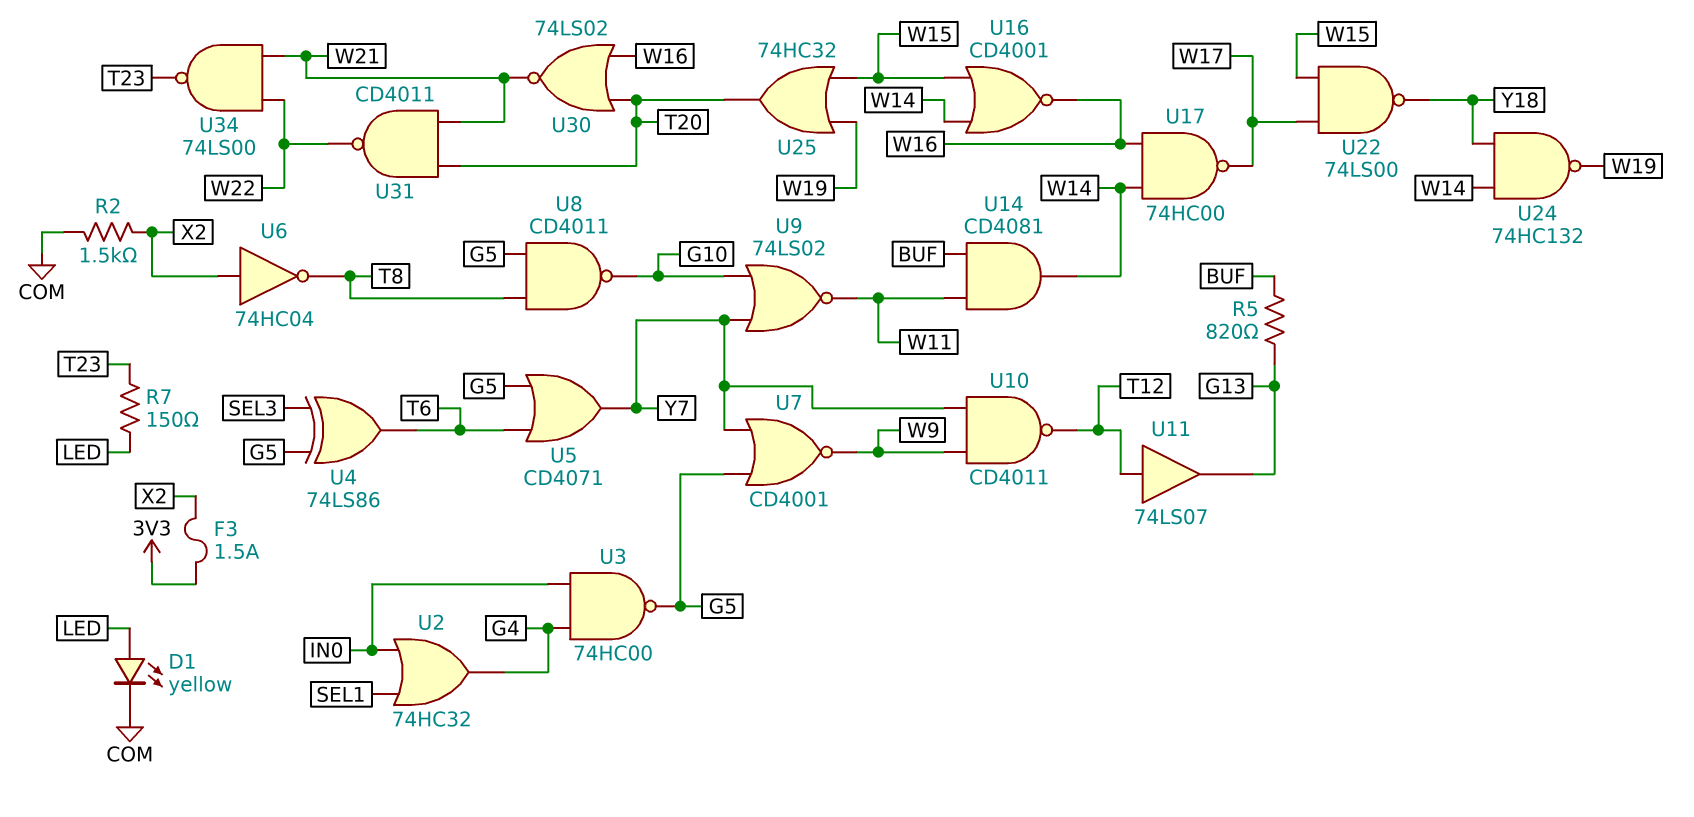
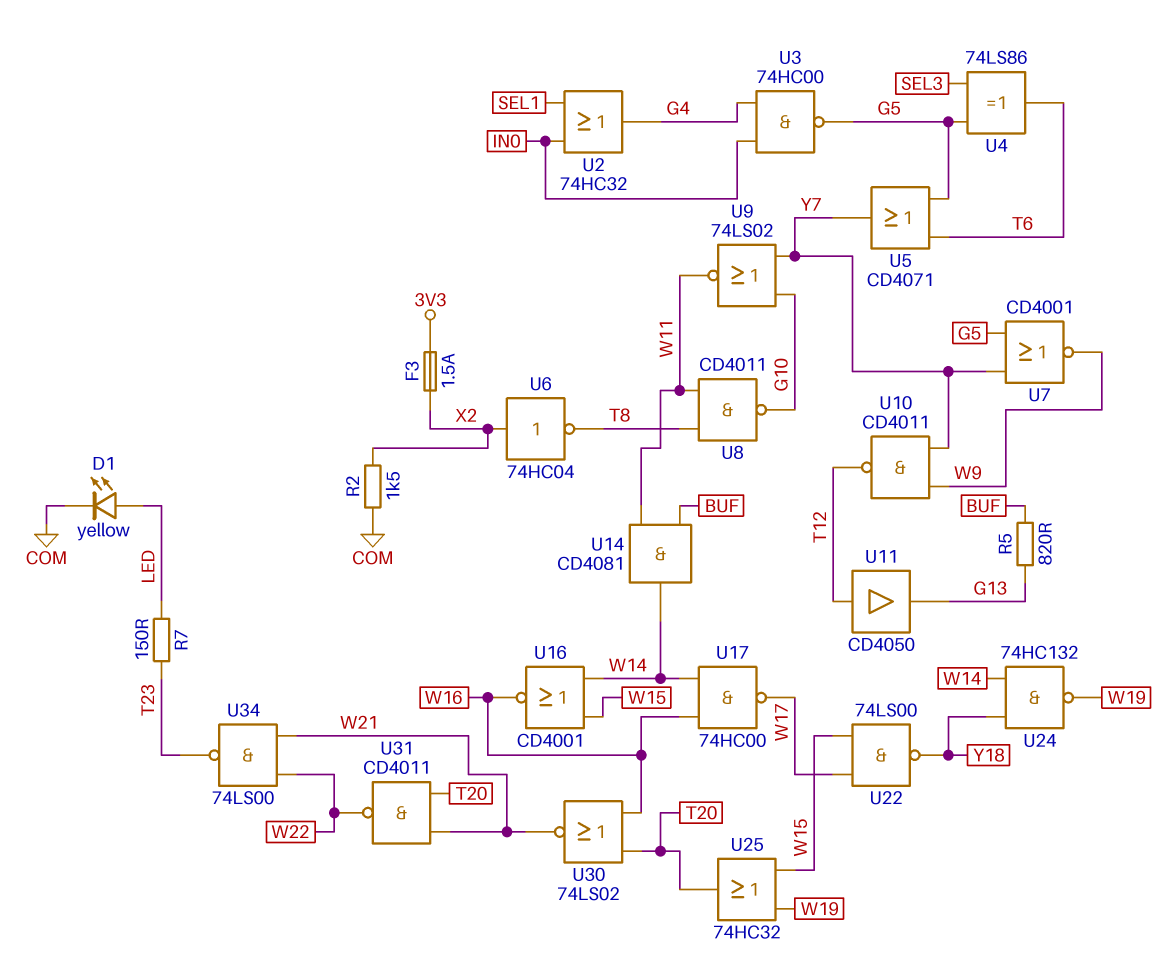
U8: NAND CD4011 (in G5, in T8, out G10) -> NAND CD4011 (in T8, in W11, out G10)
U11: buffer 74LS07 (in T12, out G13) -> buffer CD4050 (in T12, out G13)

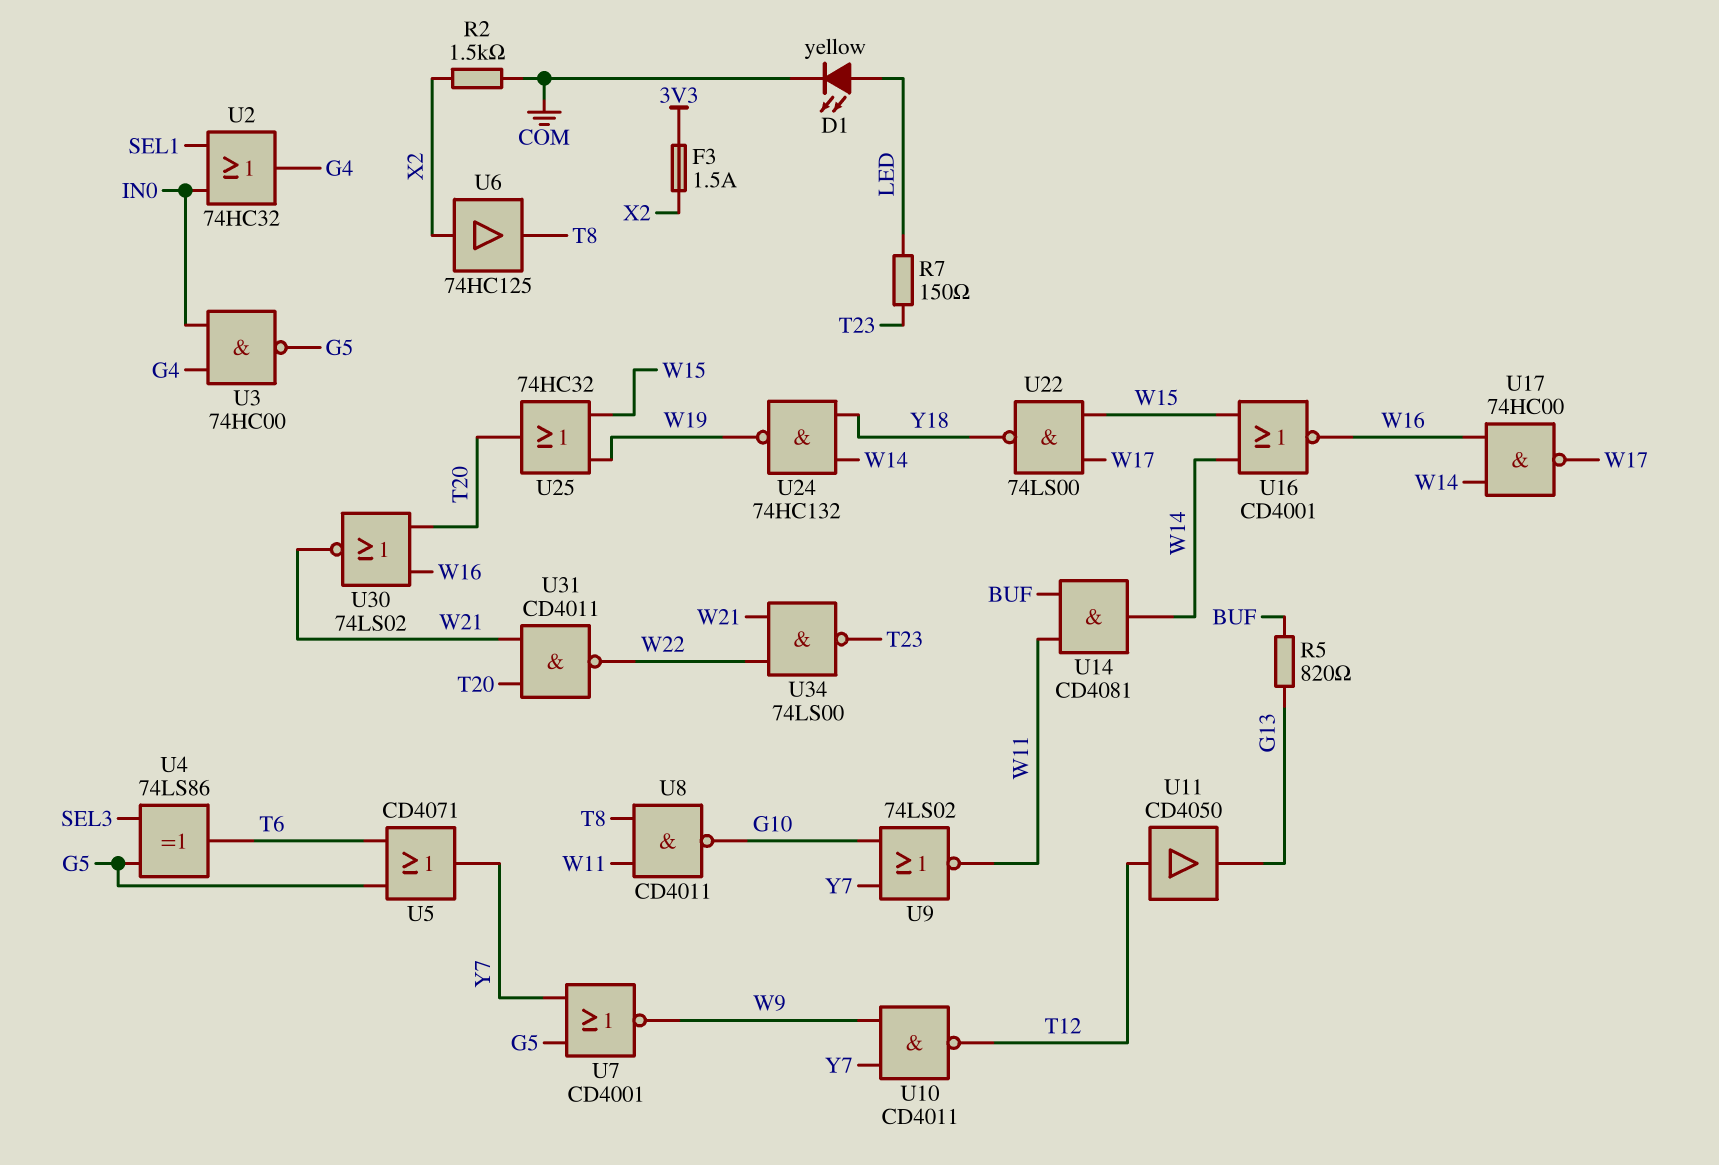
U6: NOT 74HC04 (in X2, out T8) -> buffer 74HC125 (in X2, out T8)

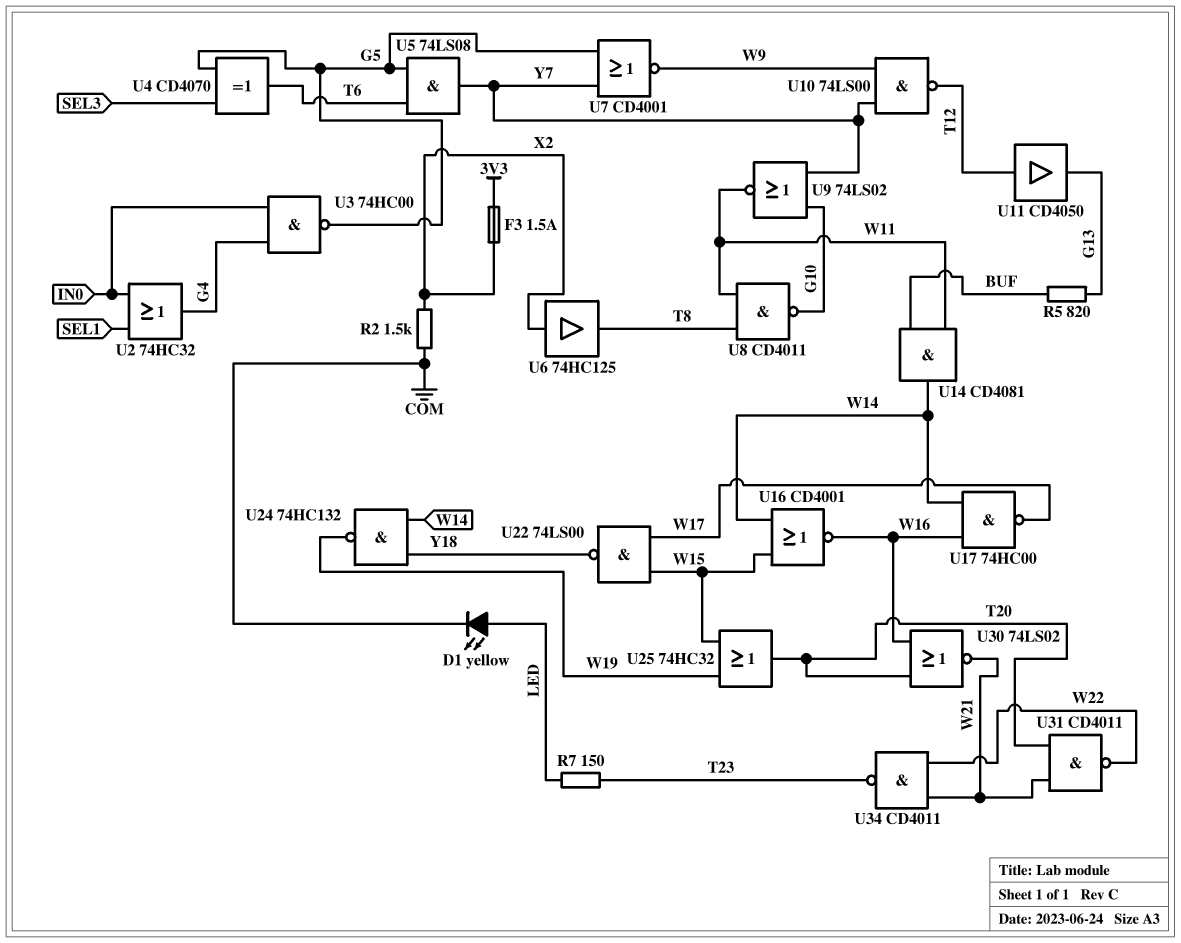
U4: XOR 74LS86 (in G5, in SEL3, out T6) -> XOR CD4070 (in G5, in SEL3, out T6)
U5: OR CD4071 (in G5, in T6, out Y7) -> AND 74LS08 (in G5, in T6, out Y7)
U10: NAND CD4011 (in W9, in Y7, out T12) -> NAND 74LS00 (in W9, in Y7, out T12)
U34: NAND 74LS00 (in W21, in W22, out T23) -> NAND CD4011 (in W21, in W22, out T23)

